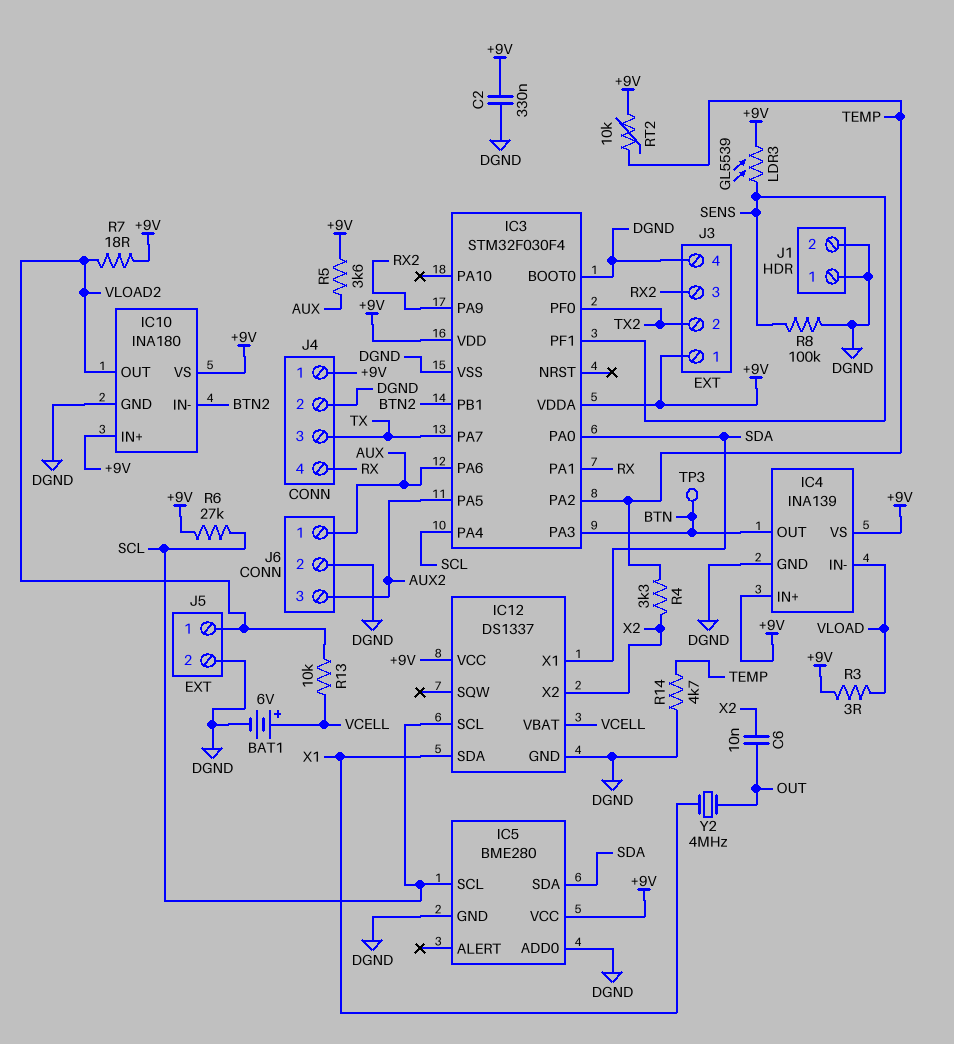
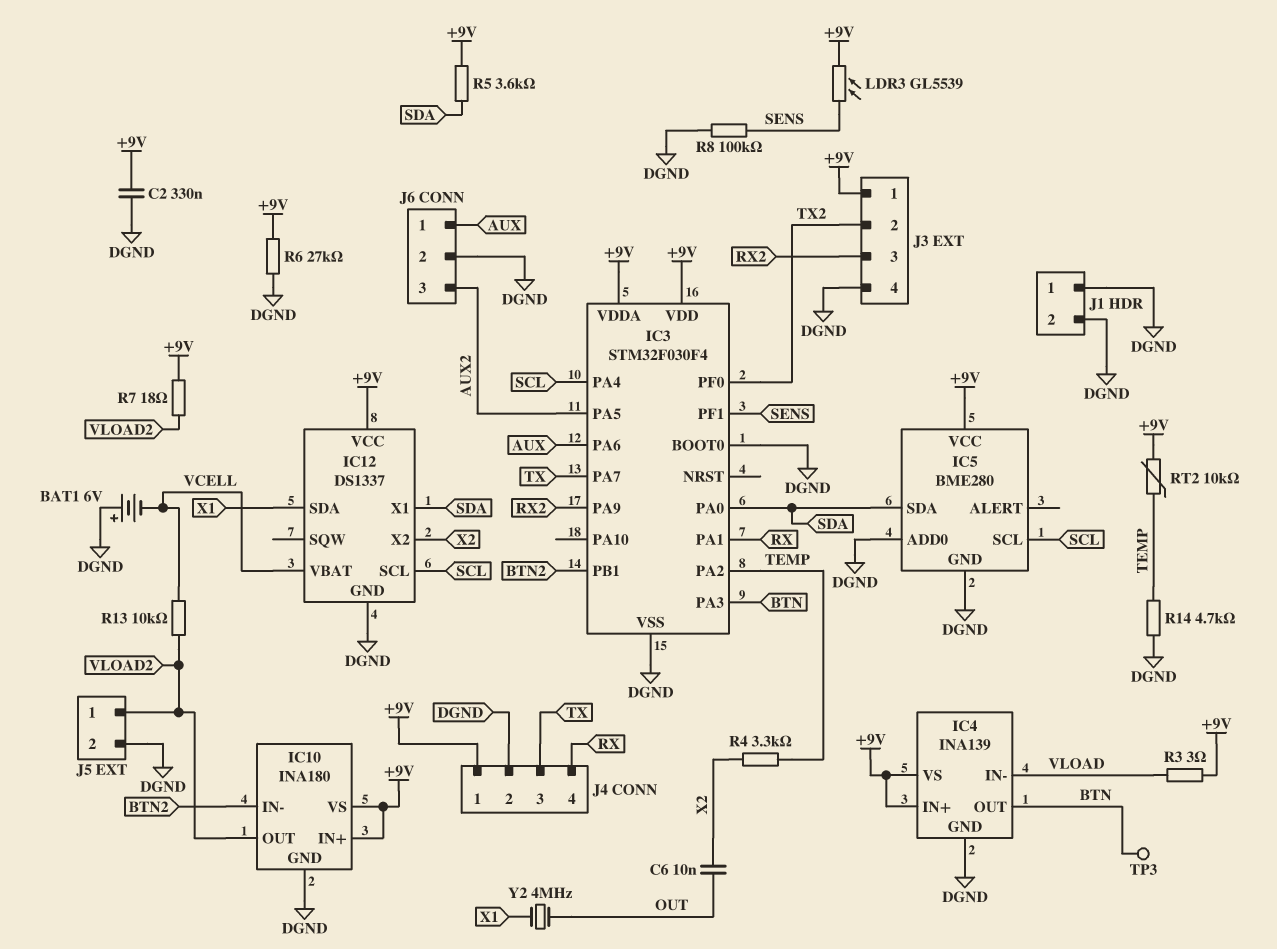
BAT1: 6V (plus VCELL, minus DGND) -> 6V (plus DGND, minus VCELL)
R5: 3.6k (+9V, AUX) -> 3.6k (+9V, SDA)
R6: 27k (+9V, SCL) -> 27k (+9V, DGND)

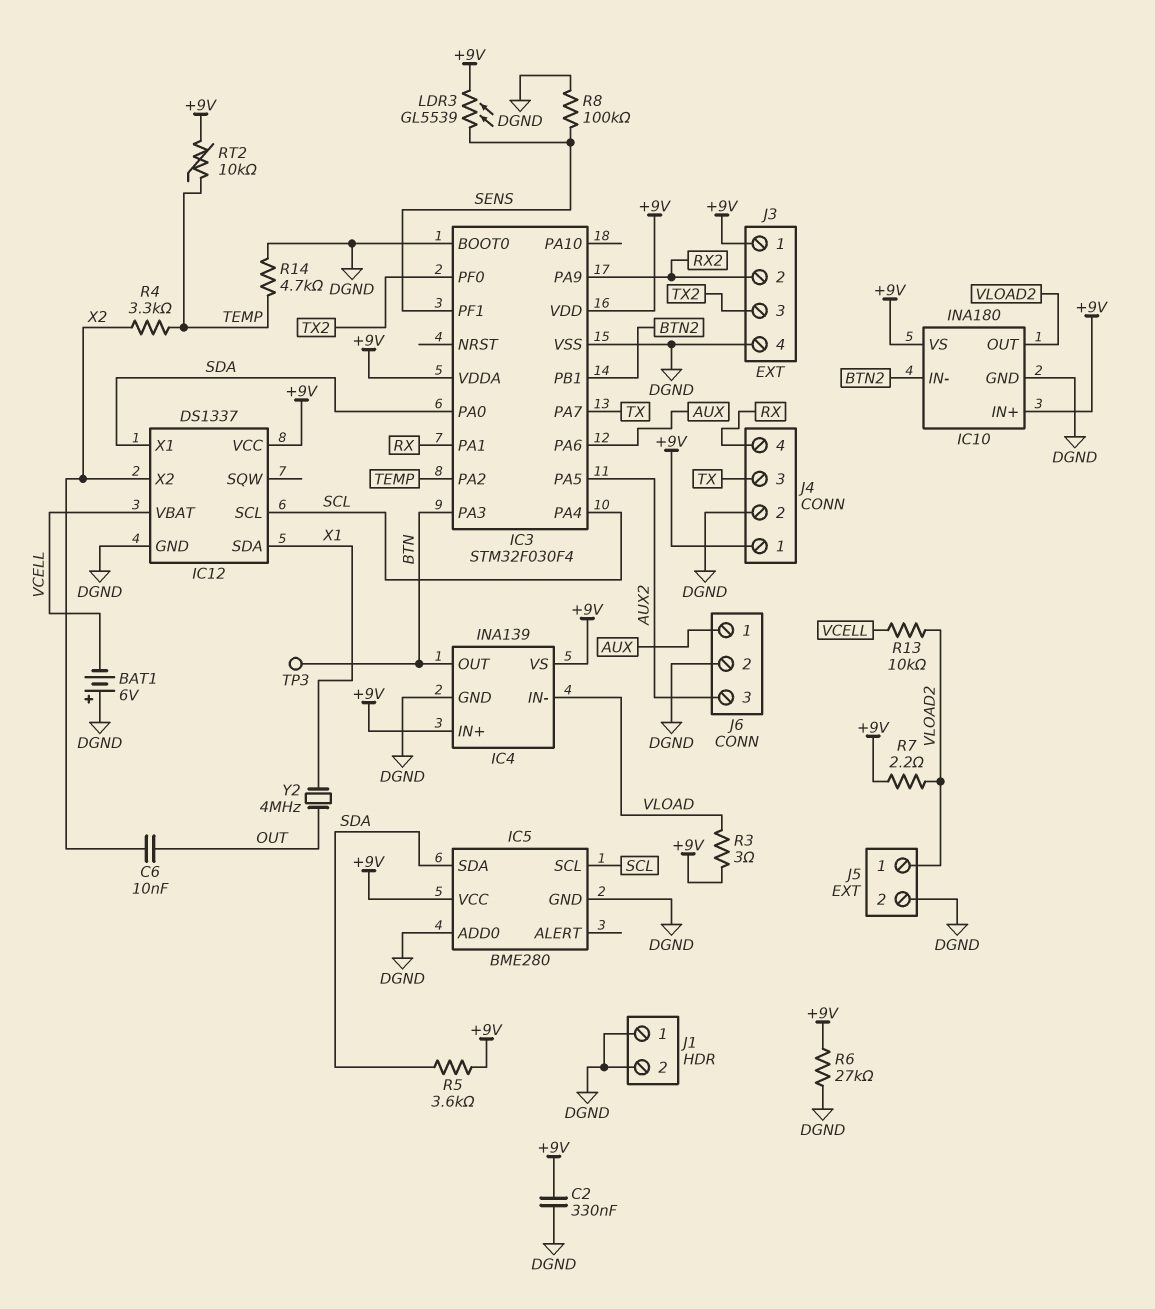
J3 pin 2: TX2 -> RX2
J3 pin 3: RX2 -> TX2
R7: 18 (+9V, VLOAD2) -> 2.2 (+9V, VLOAD2)

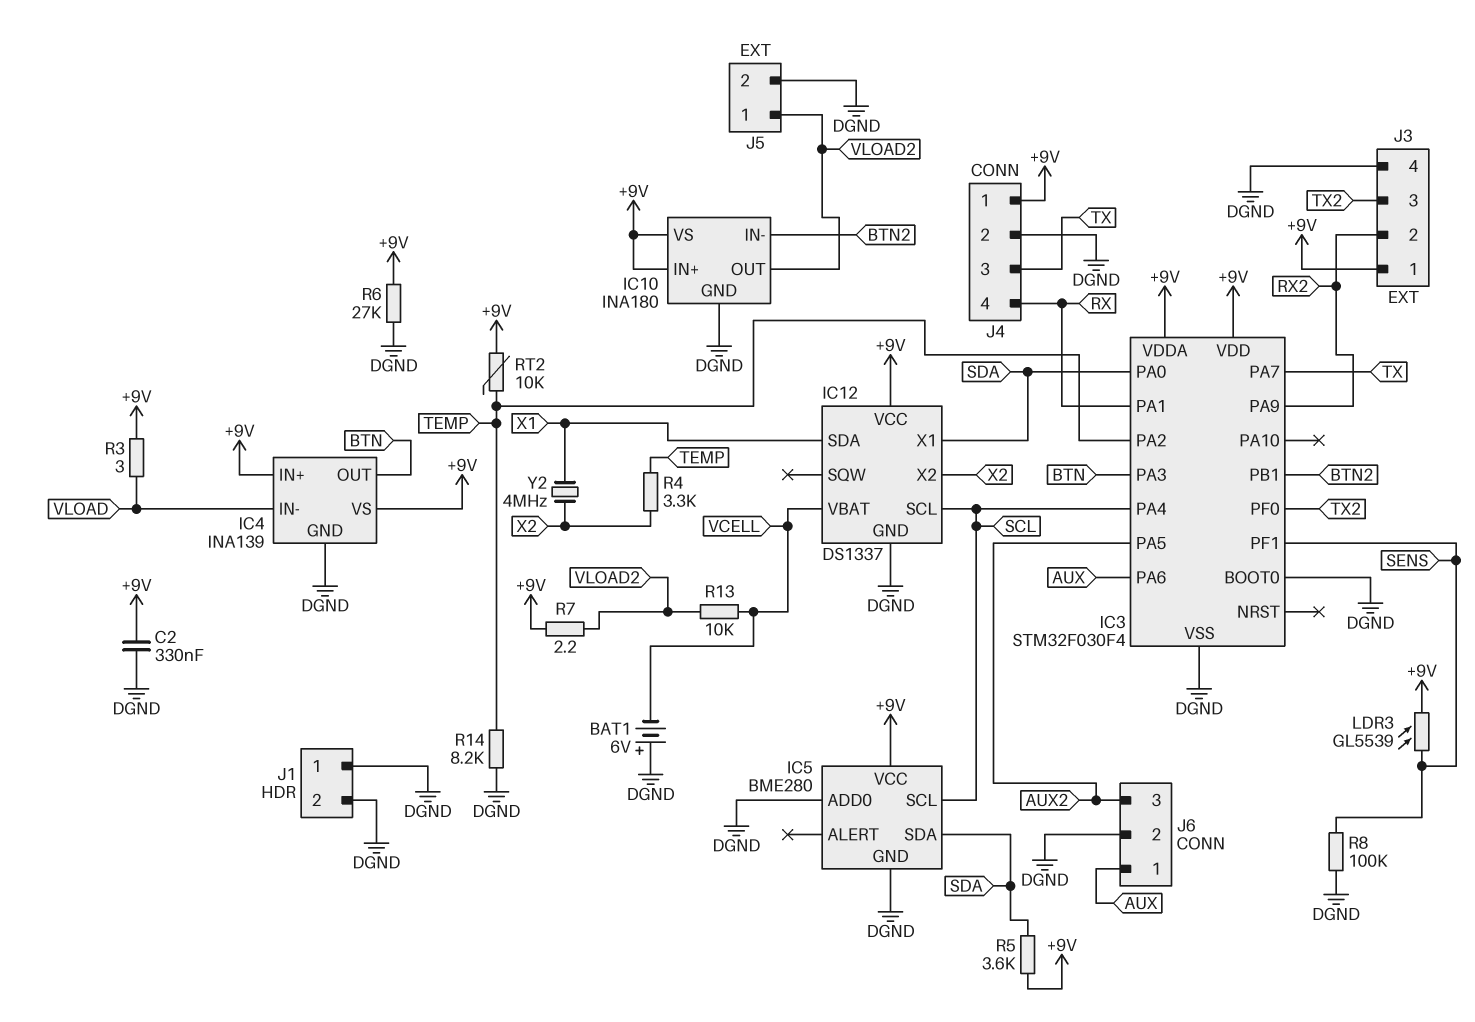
C6: 10nF (OUT, X2) -> none
R14: 4.7k (DGND, TEMP) -> 8.2k (DGND, TEMP)
TP3: test point (BTN) -> none
Y2: 4MHz (OUT, X1) -> 4MHz (X1, X2)

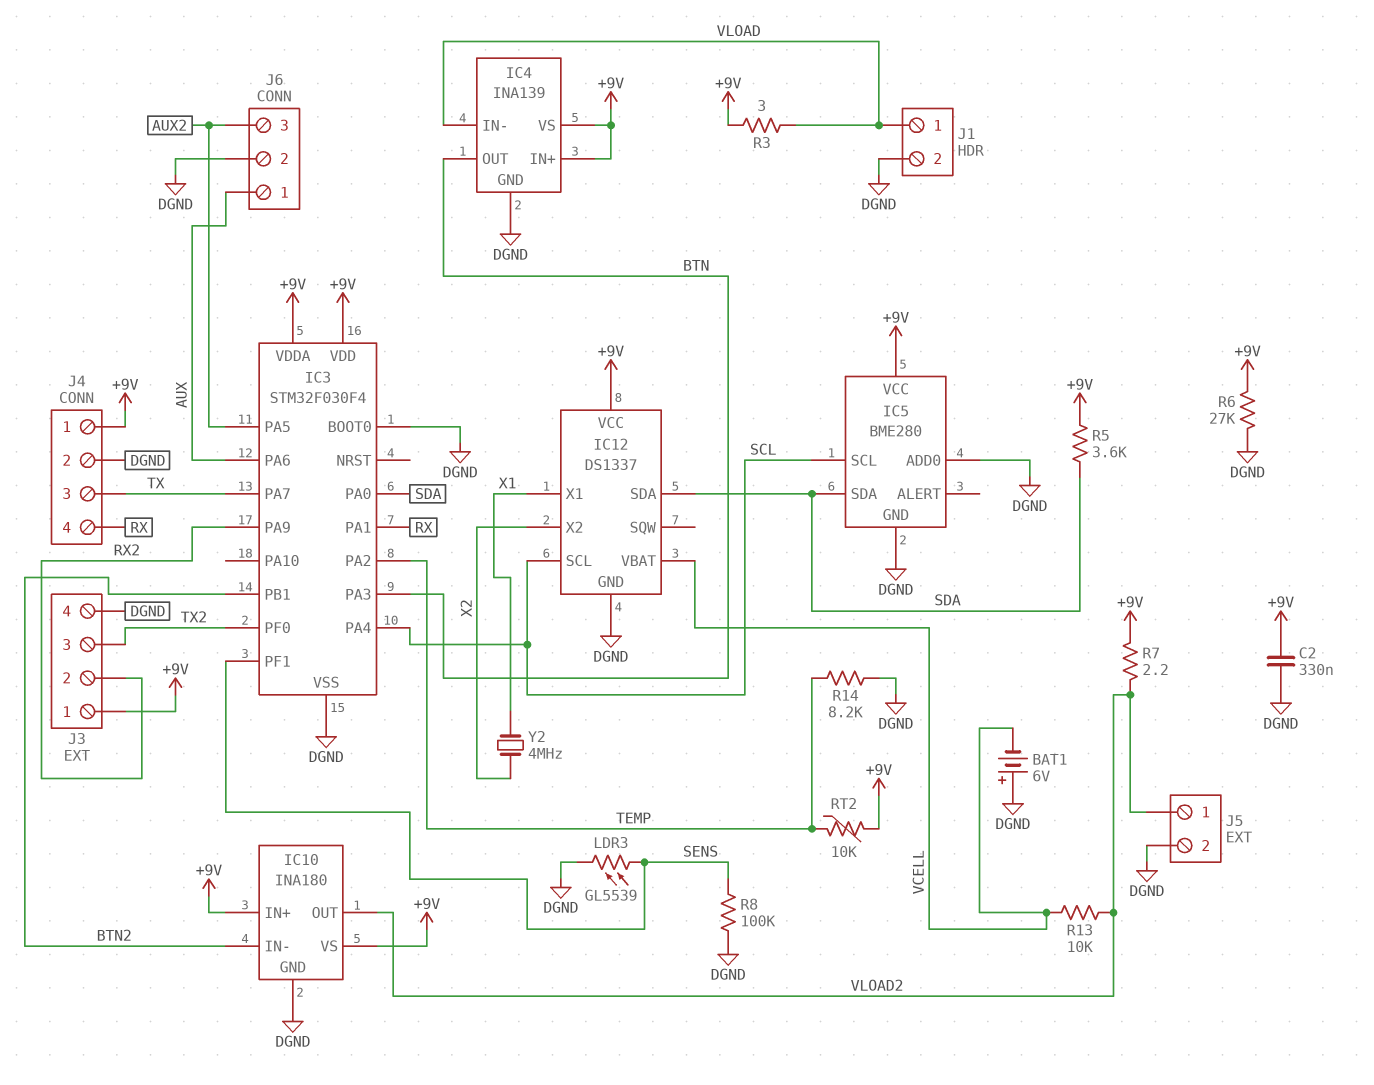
IC12 pin SDA: X1 -> SDA
IC12 pin X1: SDA -> X1
J1 pin 1: DGND -> VLOAD
LDR3: GL5539 (+9V, SENS) -> GL5539 (DGND, SENS)
R4: 3.3k (TEMP, X2) -> none

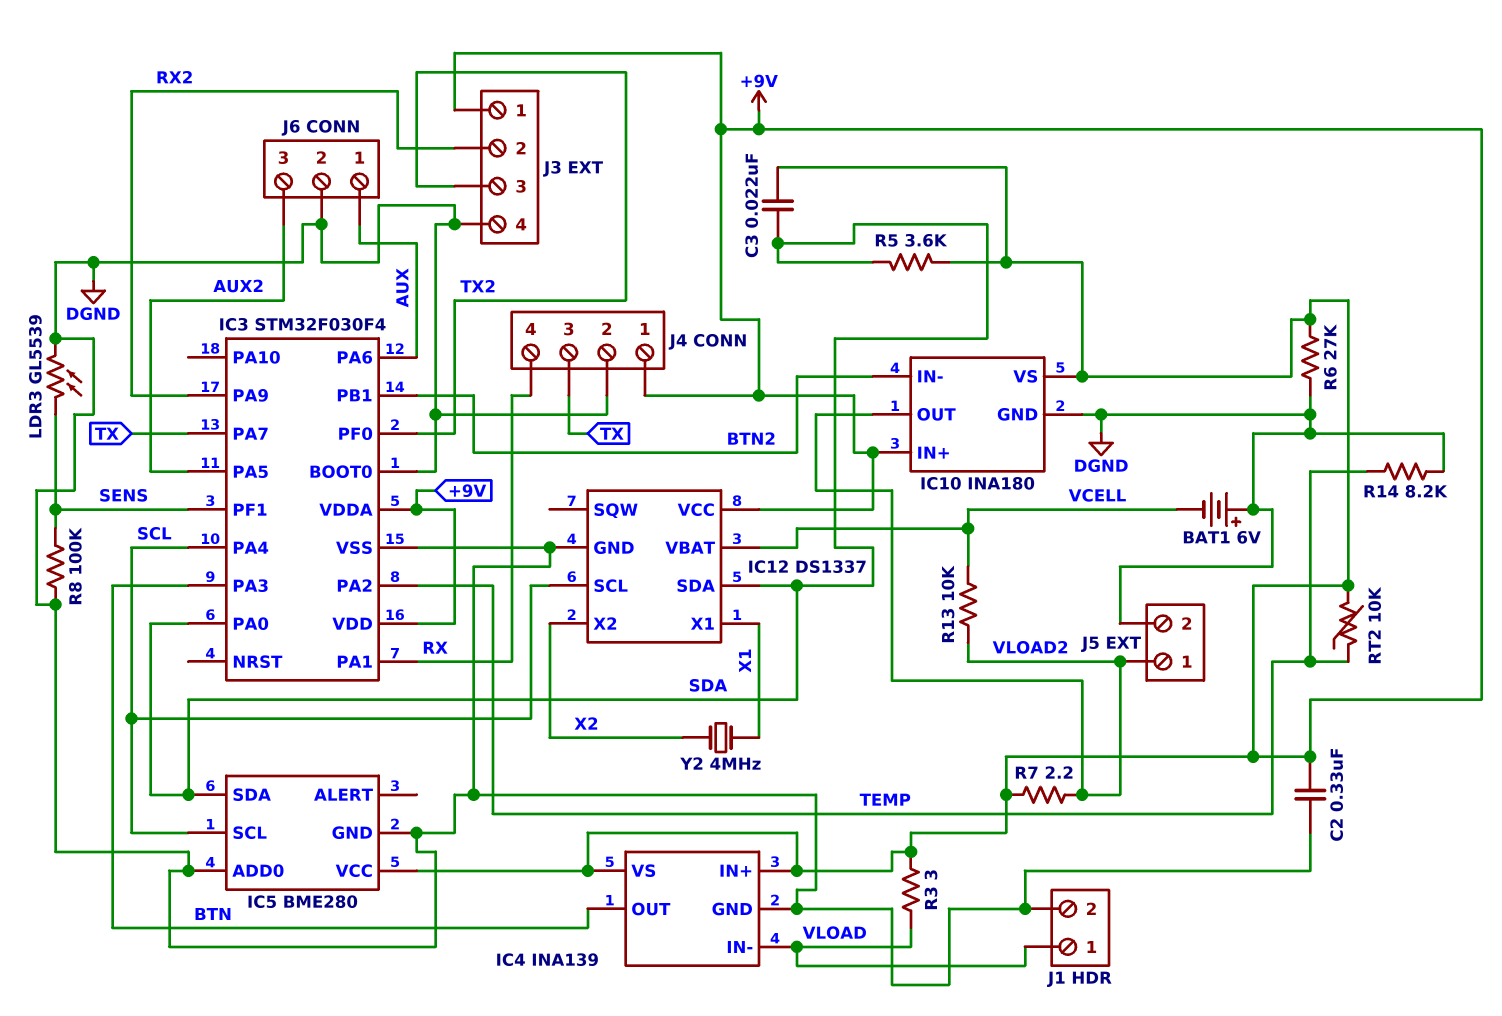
C3: none -> 22nF (+9V, SDA)

